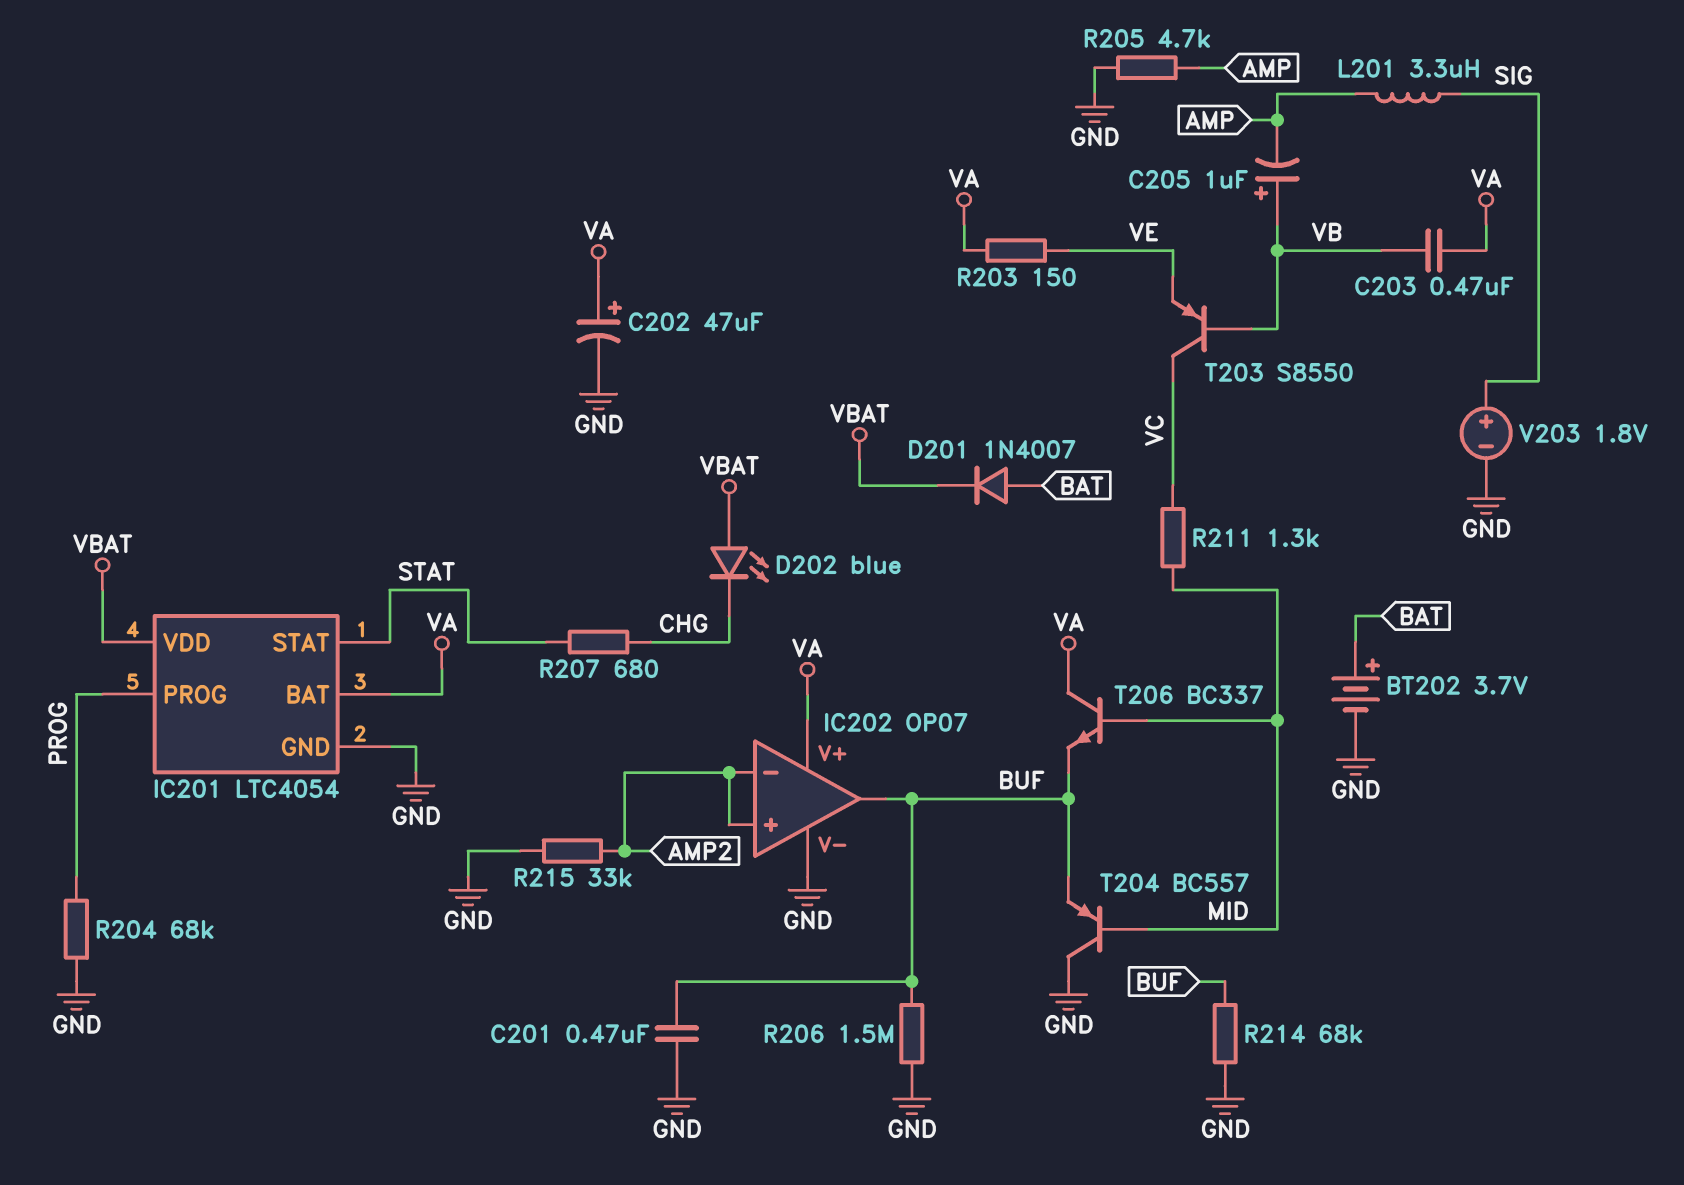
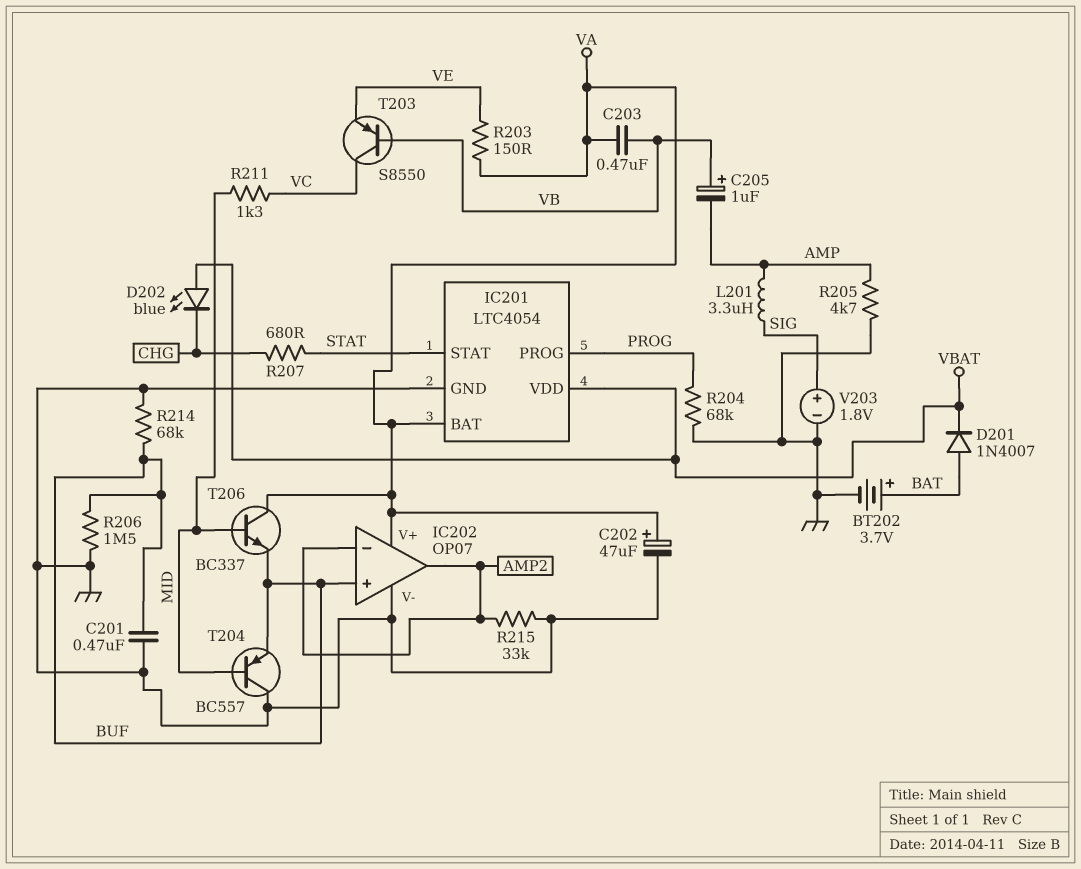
IC202 pin in+: AMP2 -> BUF
IC202 pin out: BUF -> AMP2

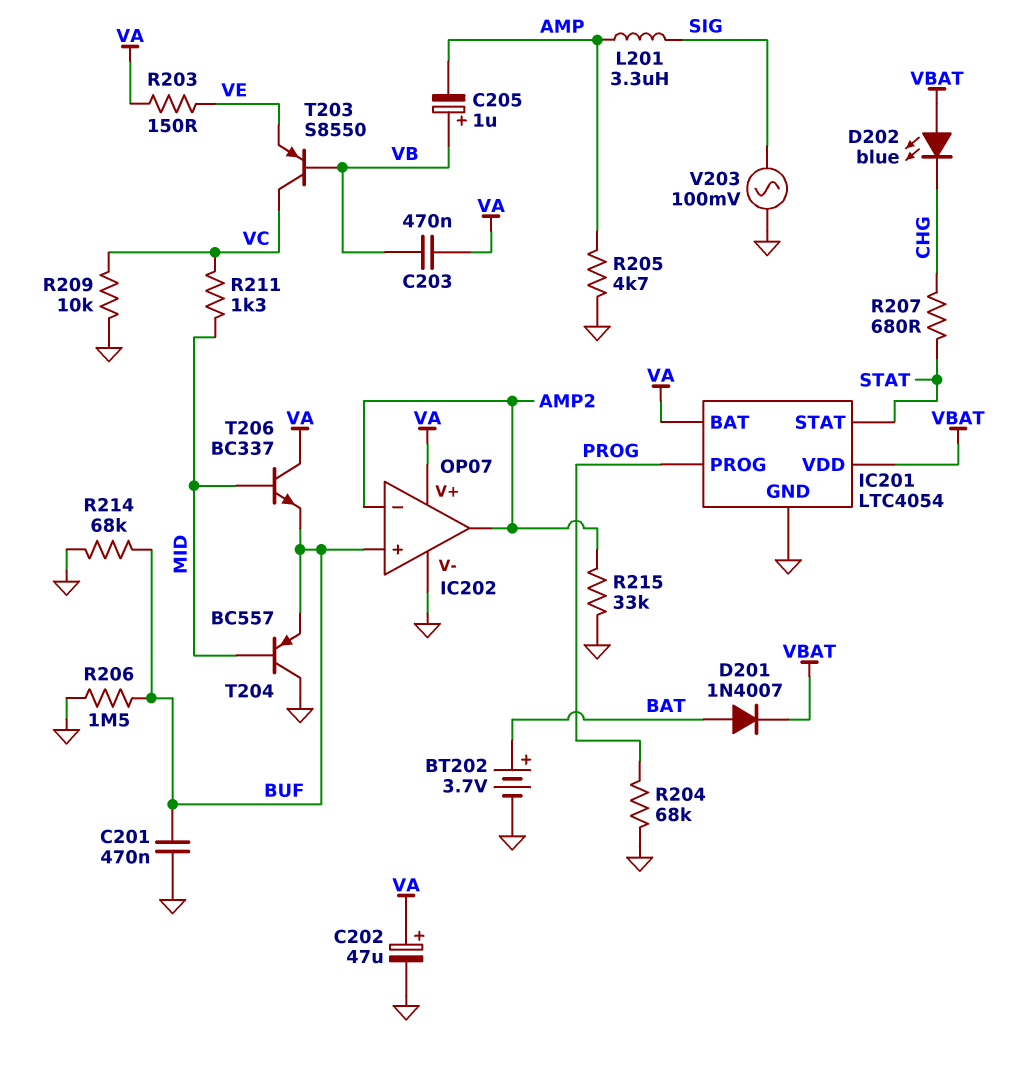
R209: none -> 10k (GND, VC)
V203: 1.8V (plus SIG, minus GND) -> AC 100mV (GND, SIG)

